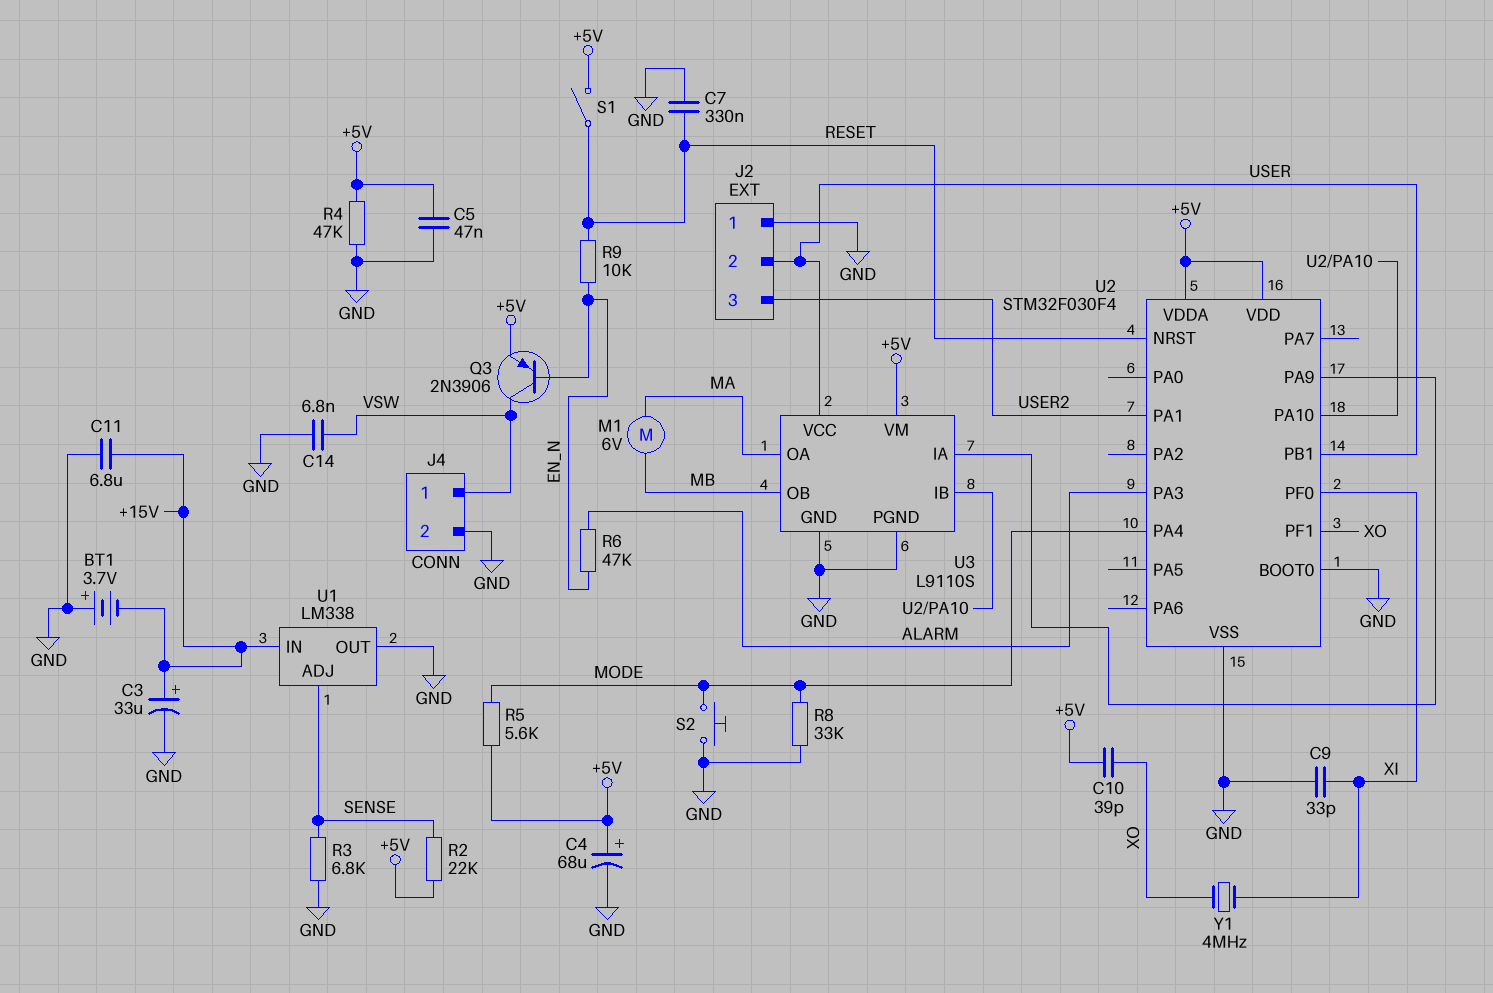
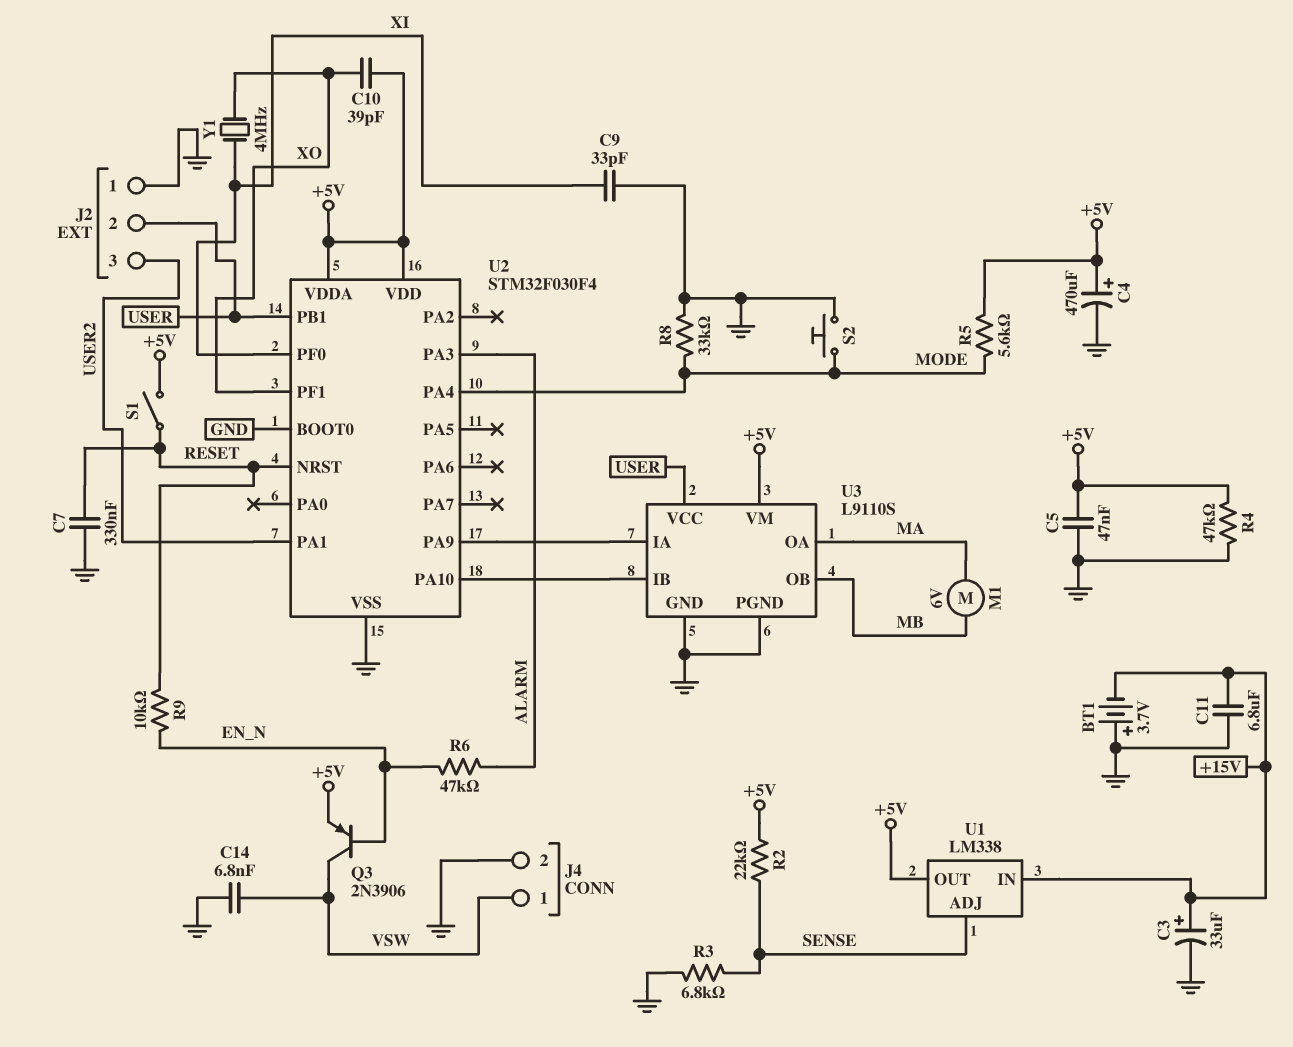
C4: 68uF (plus +5V, minus GND) -> 470uF (plus +5V, minus GND)
U1 pin OUT: GND -> +5V

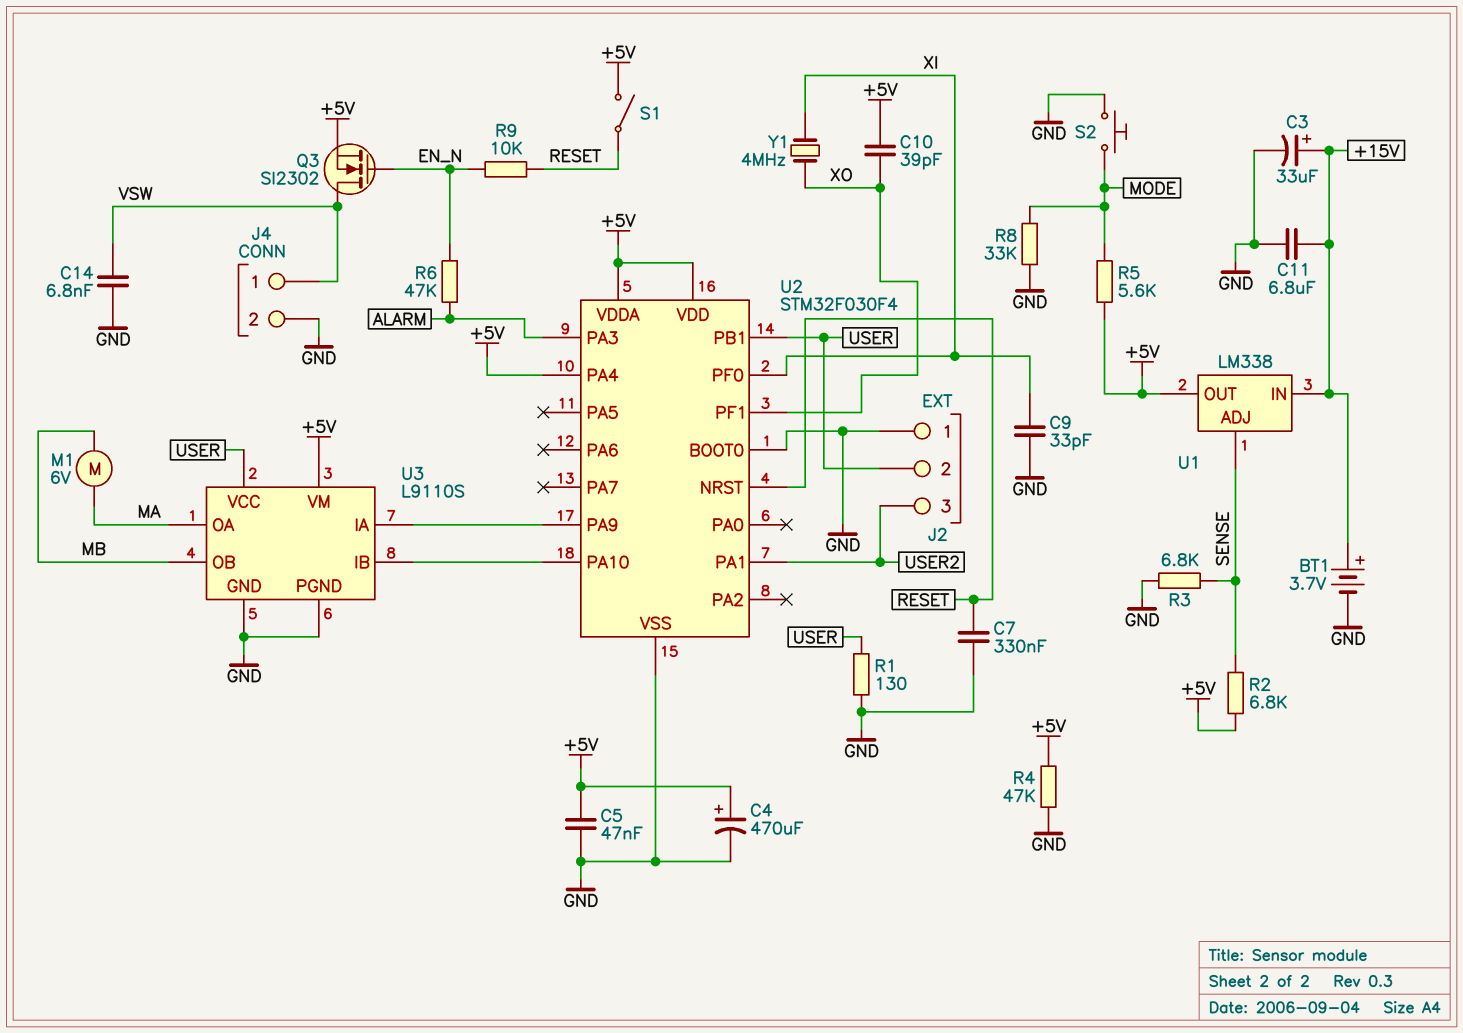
BT1: 3.7V (plus GND, minus +15V) -> 3.7V (plus +15V, minus GND)
Q3: PNP 2N3906 (B EN_N, C VSW, E +5V) -> NMOS SI2302 (G EN_N, D VSW, S +5V)
R1: none -> 130 (GND, USER)
R2: 22k (+5V, SENSE) -> 6.8k (+5V, SENSE)
U2 pin PA4: MODE -> +5V

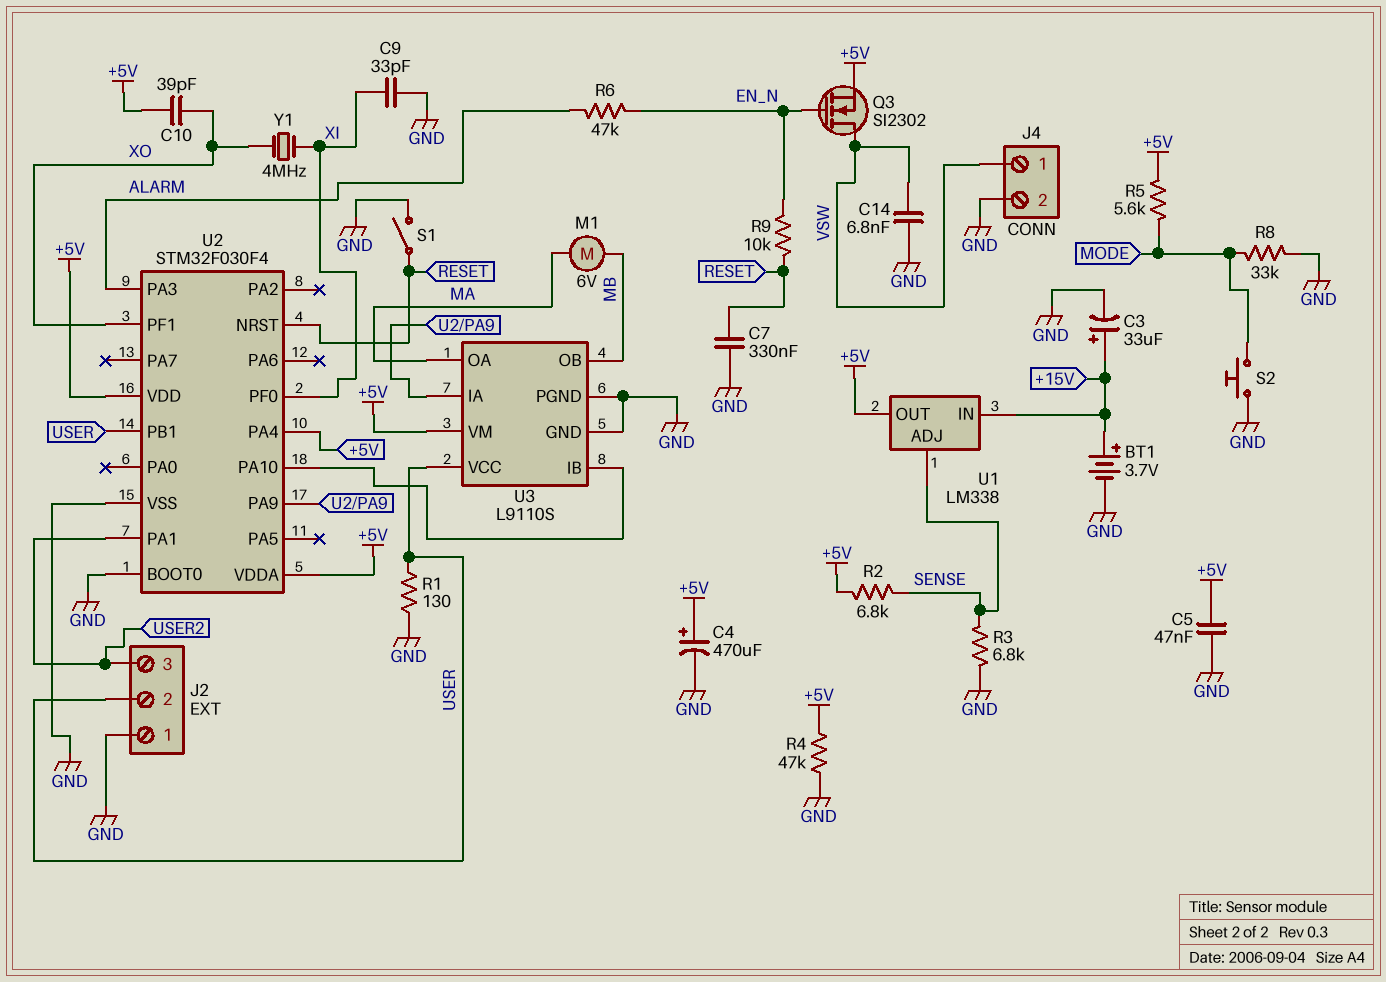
C11: 6.8uF (+15V, GND) -> none
S1: switch (+5V, RESET) -> switch (GND, RESET)

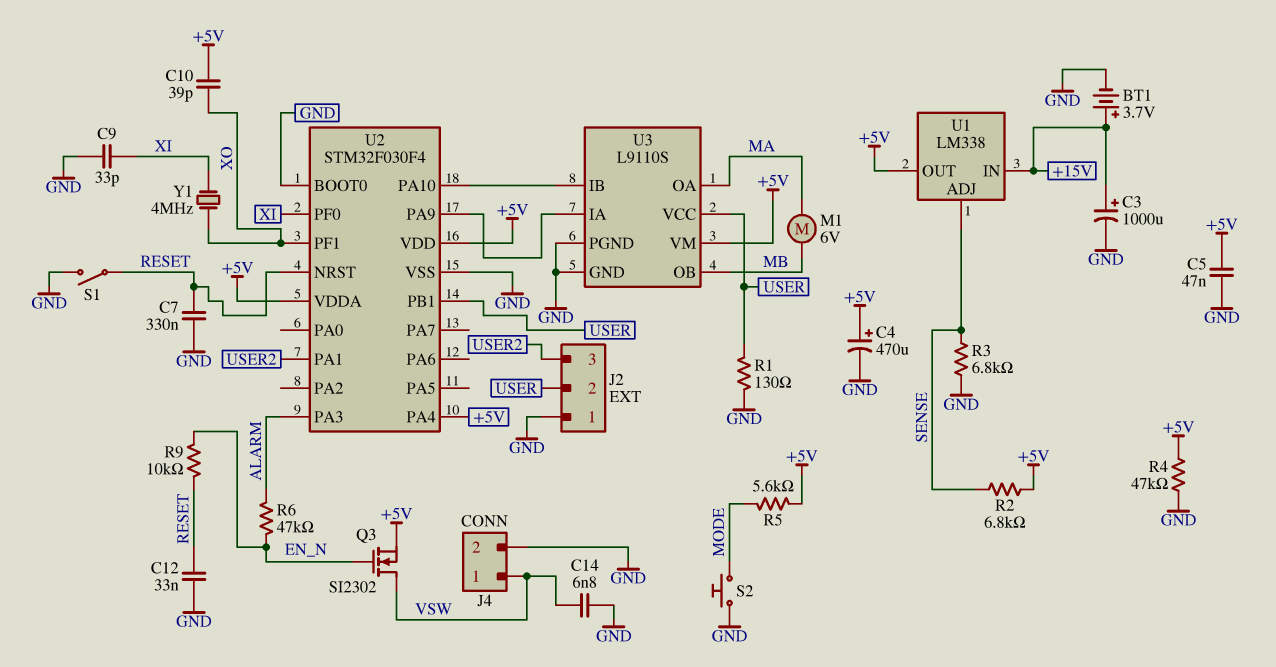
C3: 33uF (plus +15V, minus GND) -> 1000uF (plus +15V, minus GND)
C12: none -> 33nF (GND, RESET)
R8: 33k (GND, MODE) -> none

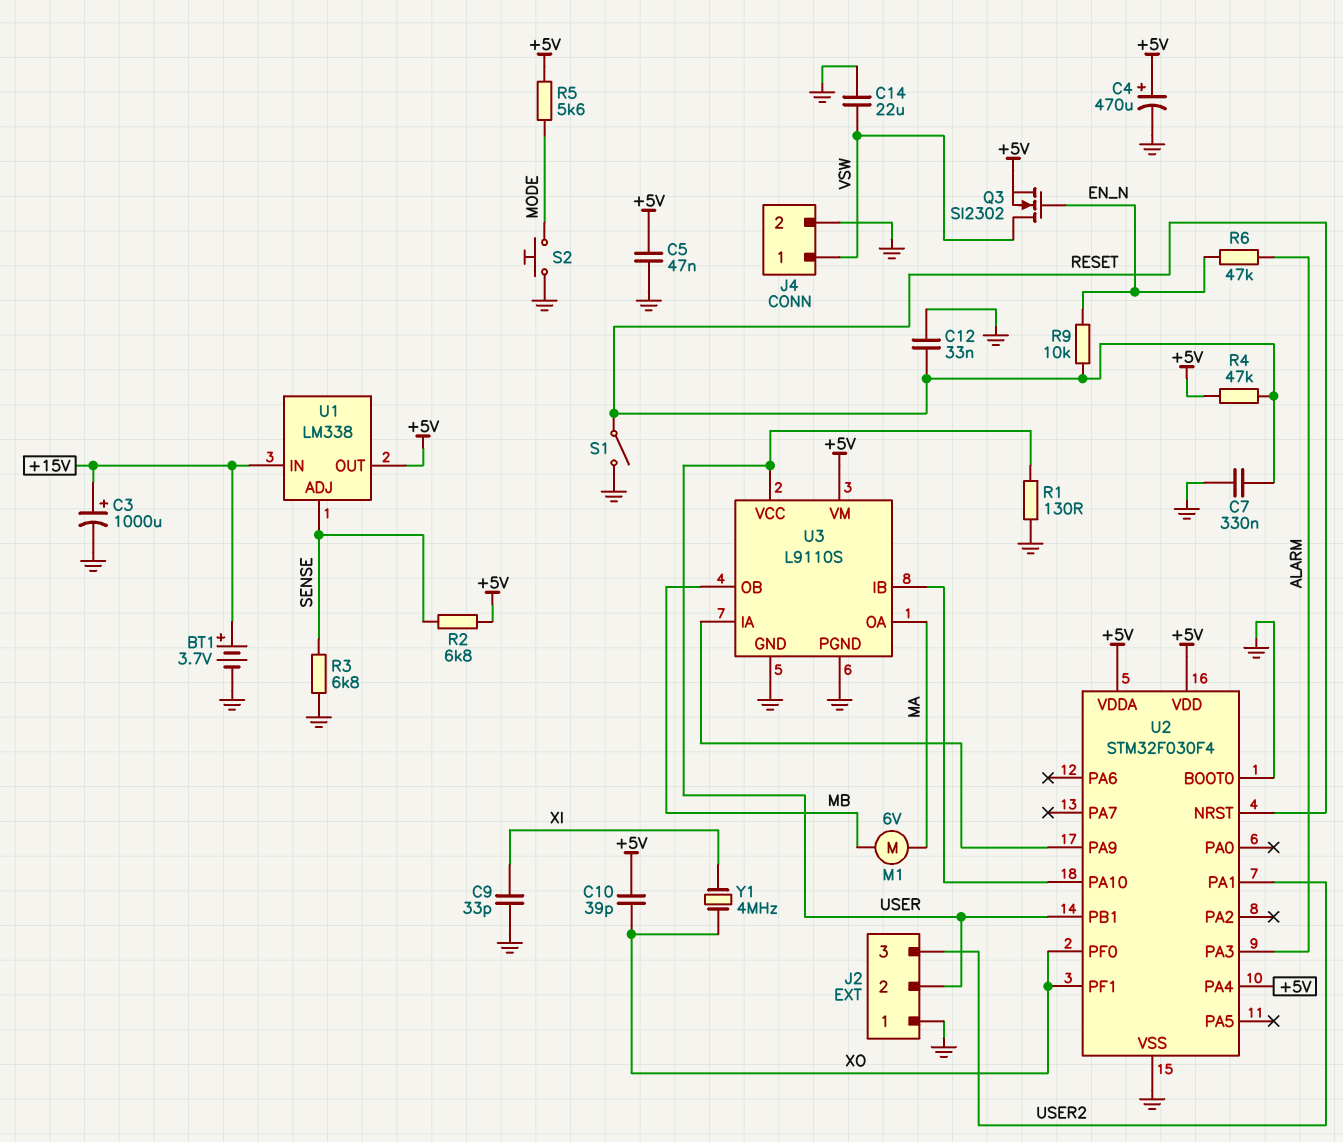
C14: 6.8nF (GND, VSW) -> 22uF (GND, VSW)
R4: 47k (+5V, GND) -> 47k (+5V, RESET)
U2 pin PF0: XI -> XO

